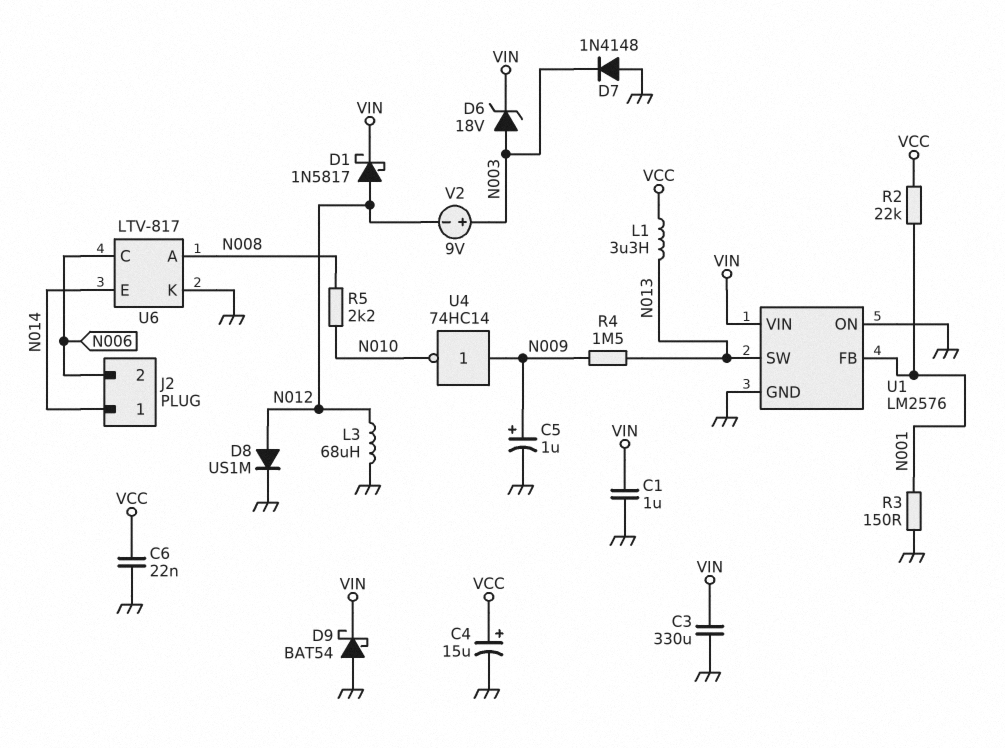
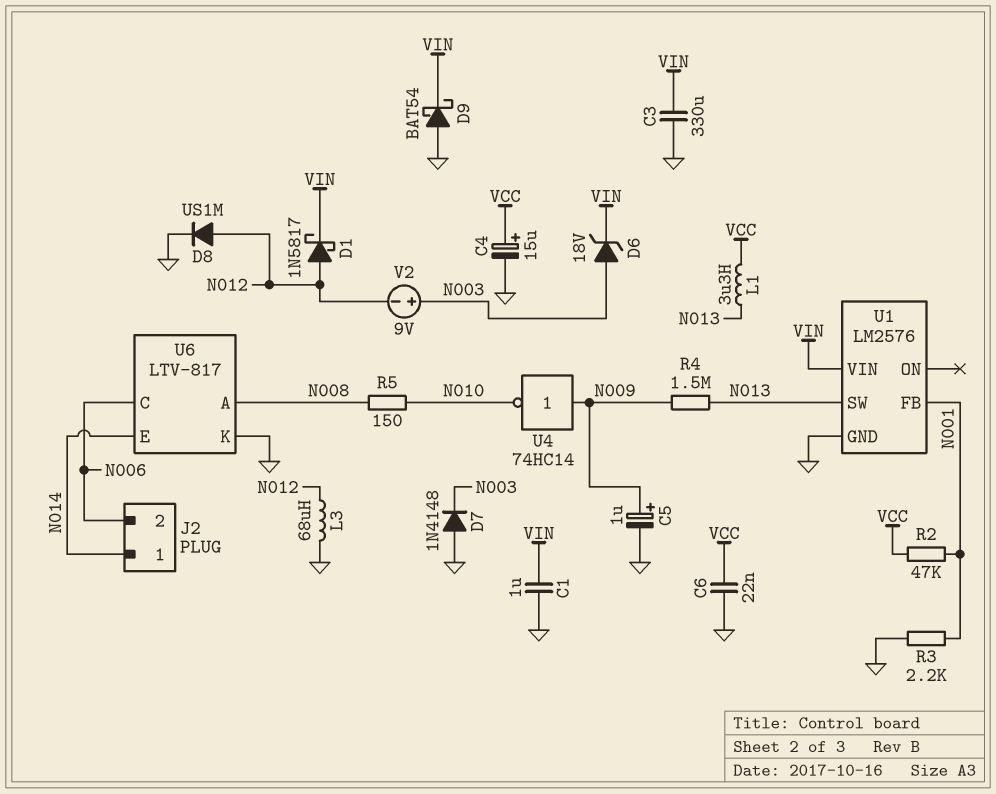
R2: 22k (N001, VCC) -> 47k (N001, VCC)
R3: 150 (GND, N001) -> 2.2k (GND, N001)
R5: 2.2k (N008, N010) -> 150 (N008, N010)
U1 pin ON: GND -> none

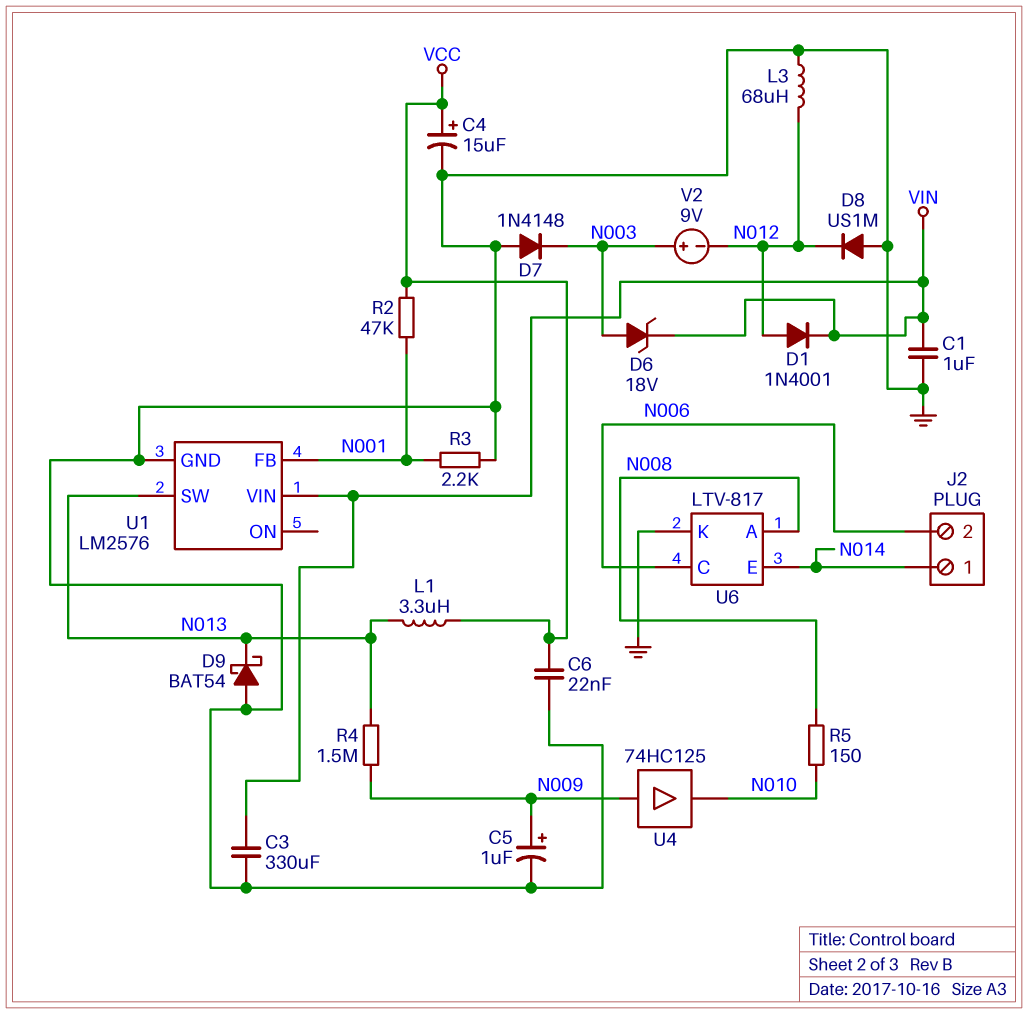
D1: schottky 1N5817 (A N012, K VIN) -> diode 1N4001 (A N012, K VIN)
D8: diode US1M (A N012, K GND) -> diode US1M (A GND, K N012)
D9: schottky BAT54 (A GND, K VIN) -> schottky BAT54 (A GND, K N013)
U4: NOT 74HC14 (in N009, out N010) -> buffer 74HC125 (in N009, out N010)

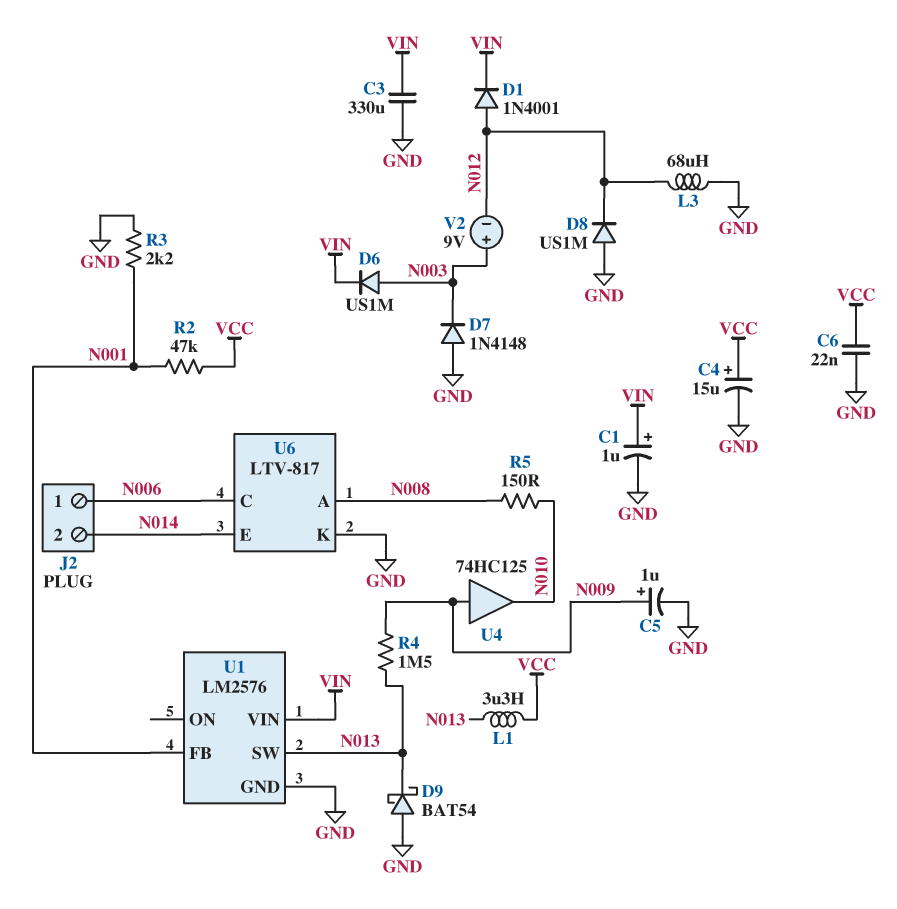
C1: 1uF (GND, VIN) -> 1uF (plus VIN, minus GND)
D6: zener 18V (A N003, K VIN) -> diode US1M (A N003, K VIN)
J2 pin 1: N014 -> N006
J2 pin 2: N006 -> N014

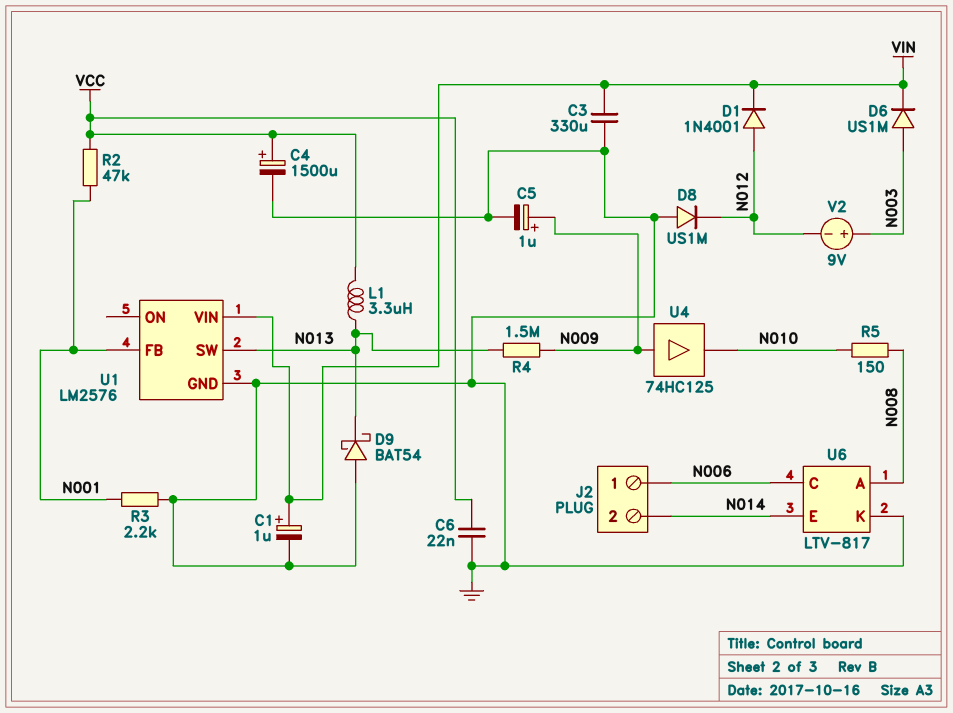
C4: 15uF (plus VCC, minus GND) -> 1500uF (plus VCC, minus GND)
D7: diode 1N4148 (A GND, K N003) -> none
L3: 68uH (GND, N012) -> none

